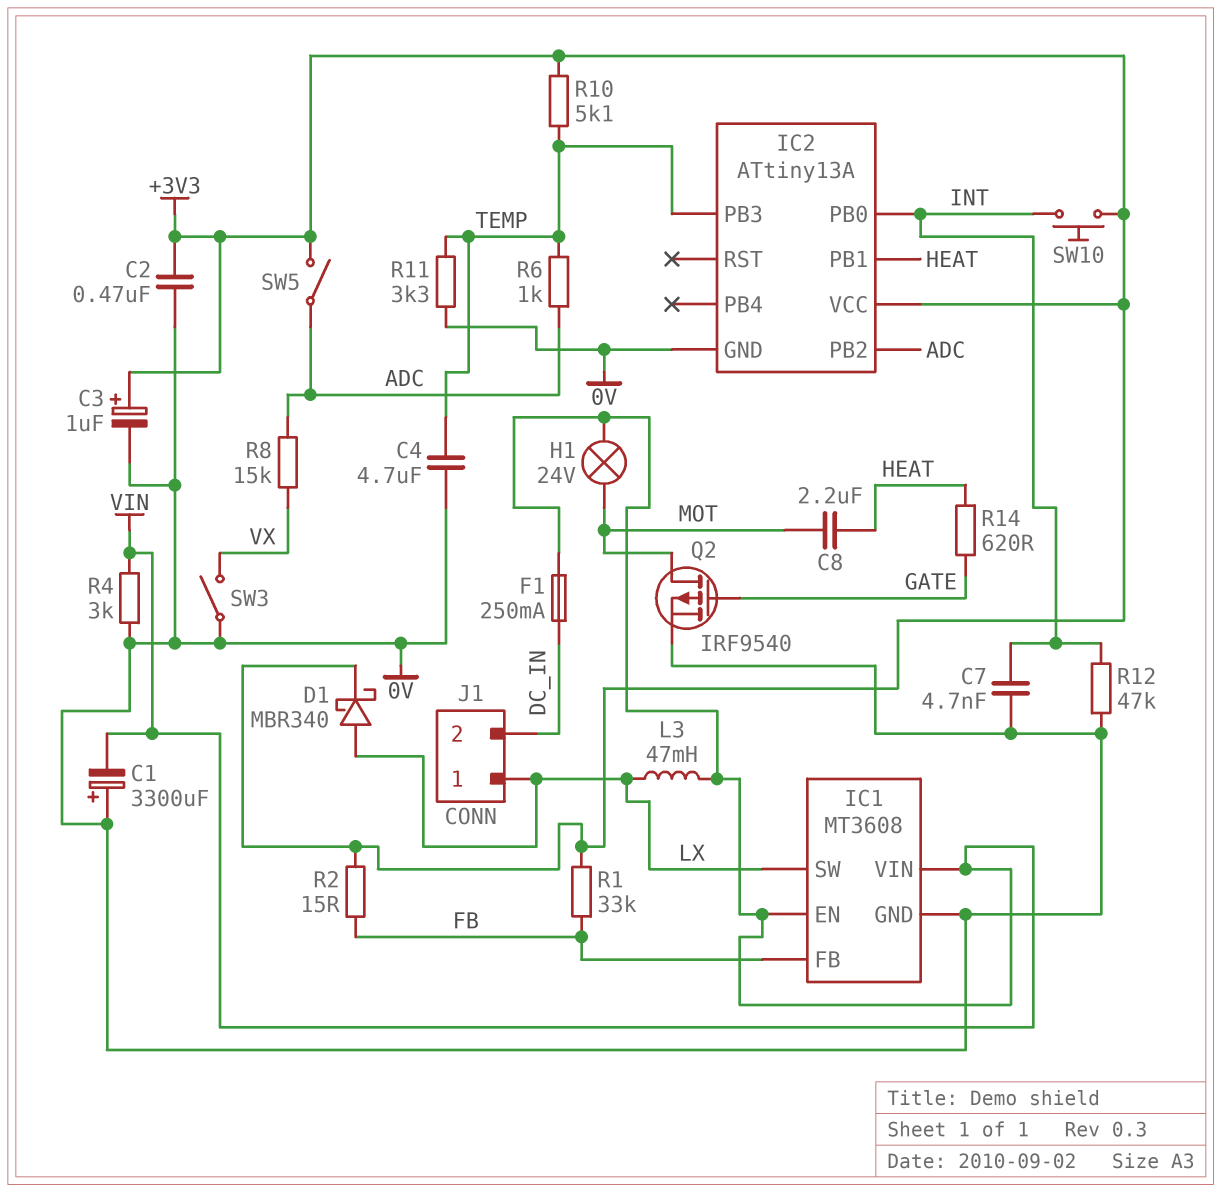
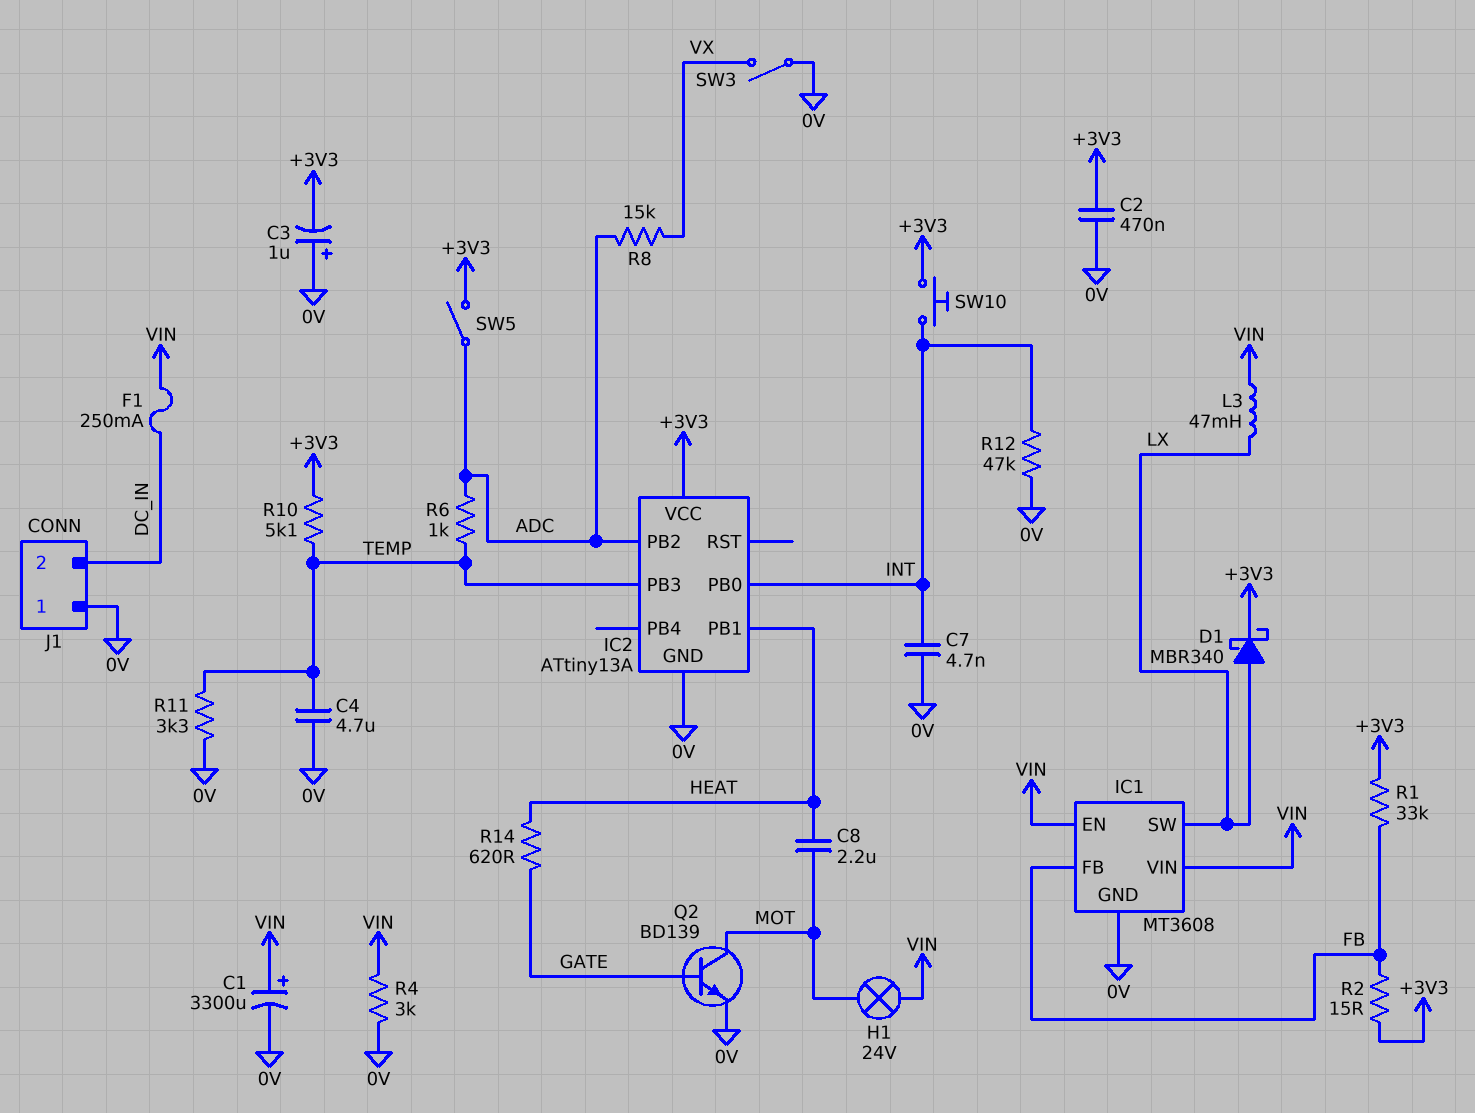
C1: 3300uF (plus 0V, minus VIN) -> 3300uF (plus VIN, minus 0V)
C3: 1uF (plus +3V3, minus 0V) -> 1uF (plus 0V, minus +3V3)
J1 pin 1: LX -> 0V
Q2: PMOS IRF9540 (G GATE, D MOT, S 0V) -> NPN BD139 (B GATE, C MOT, E 0V)

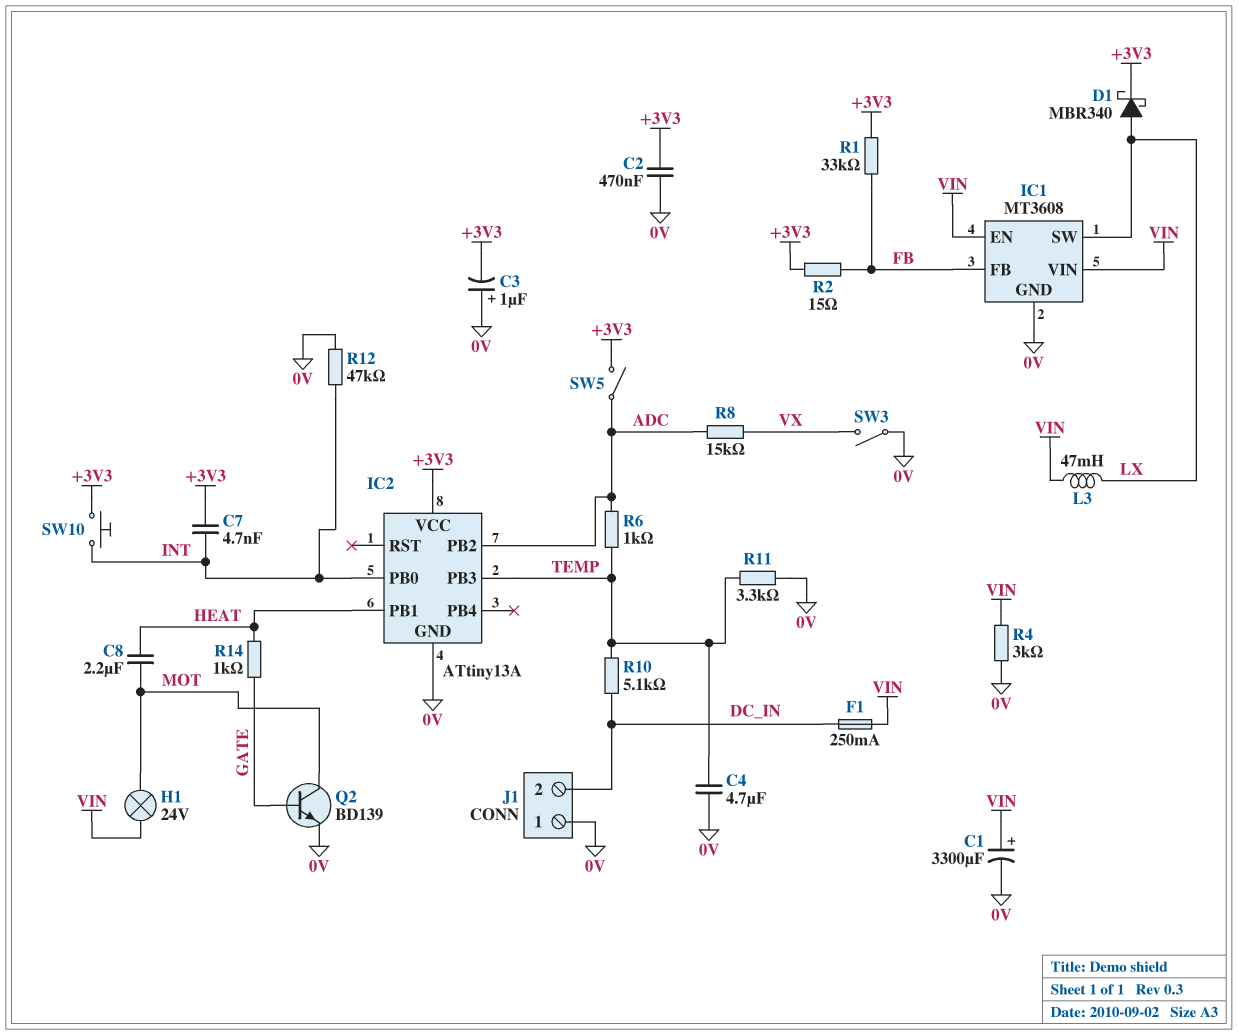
C7: 4.7nF (0V, INT) -> 4.7nF (+3V3, INT)
R10: 5.1k (+3V3, TEMP) -> 5.1k (DC_IN, TEMP)
R14: 620 (GATE, HEAT) -> 1k (GATE, HEAT)

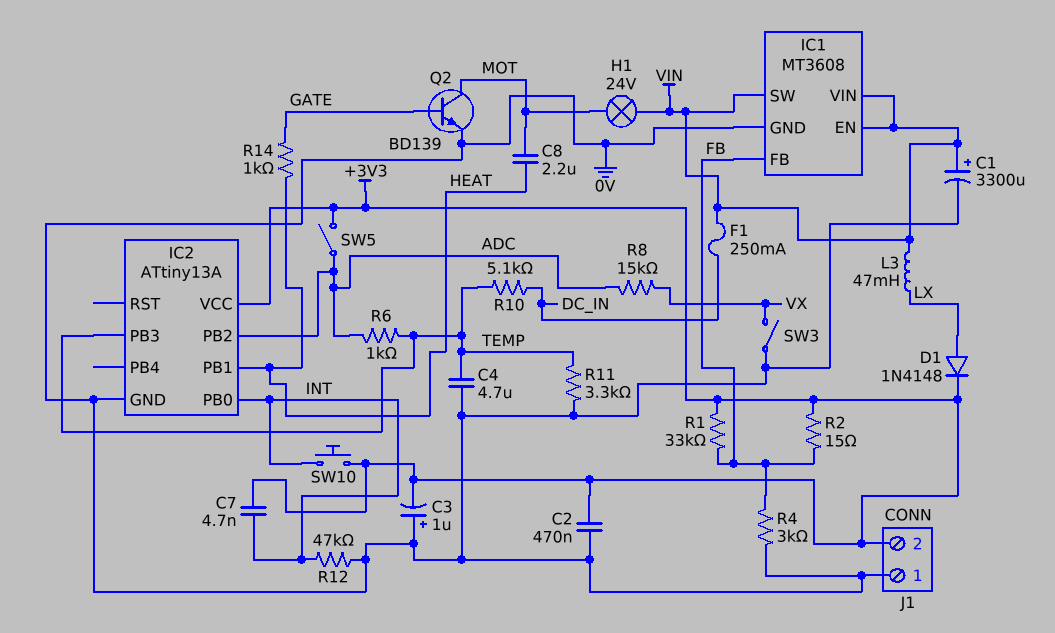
D1: schottky MBR340 (A LX, K +3V3) -> diode 1N4148 (A LX, K +3V3)
IC1 pin SW: LX -> VIN
J1 pin 2: DC_IN -> +3V3
R4: 3k (0V, VIN) -> 3k (0V, FB)

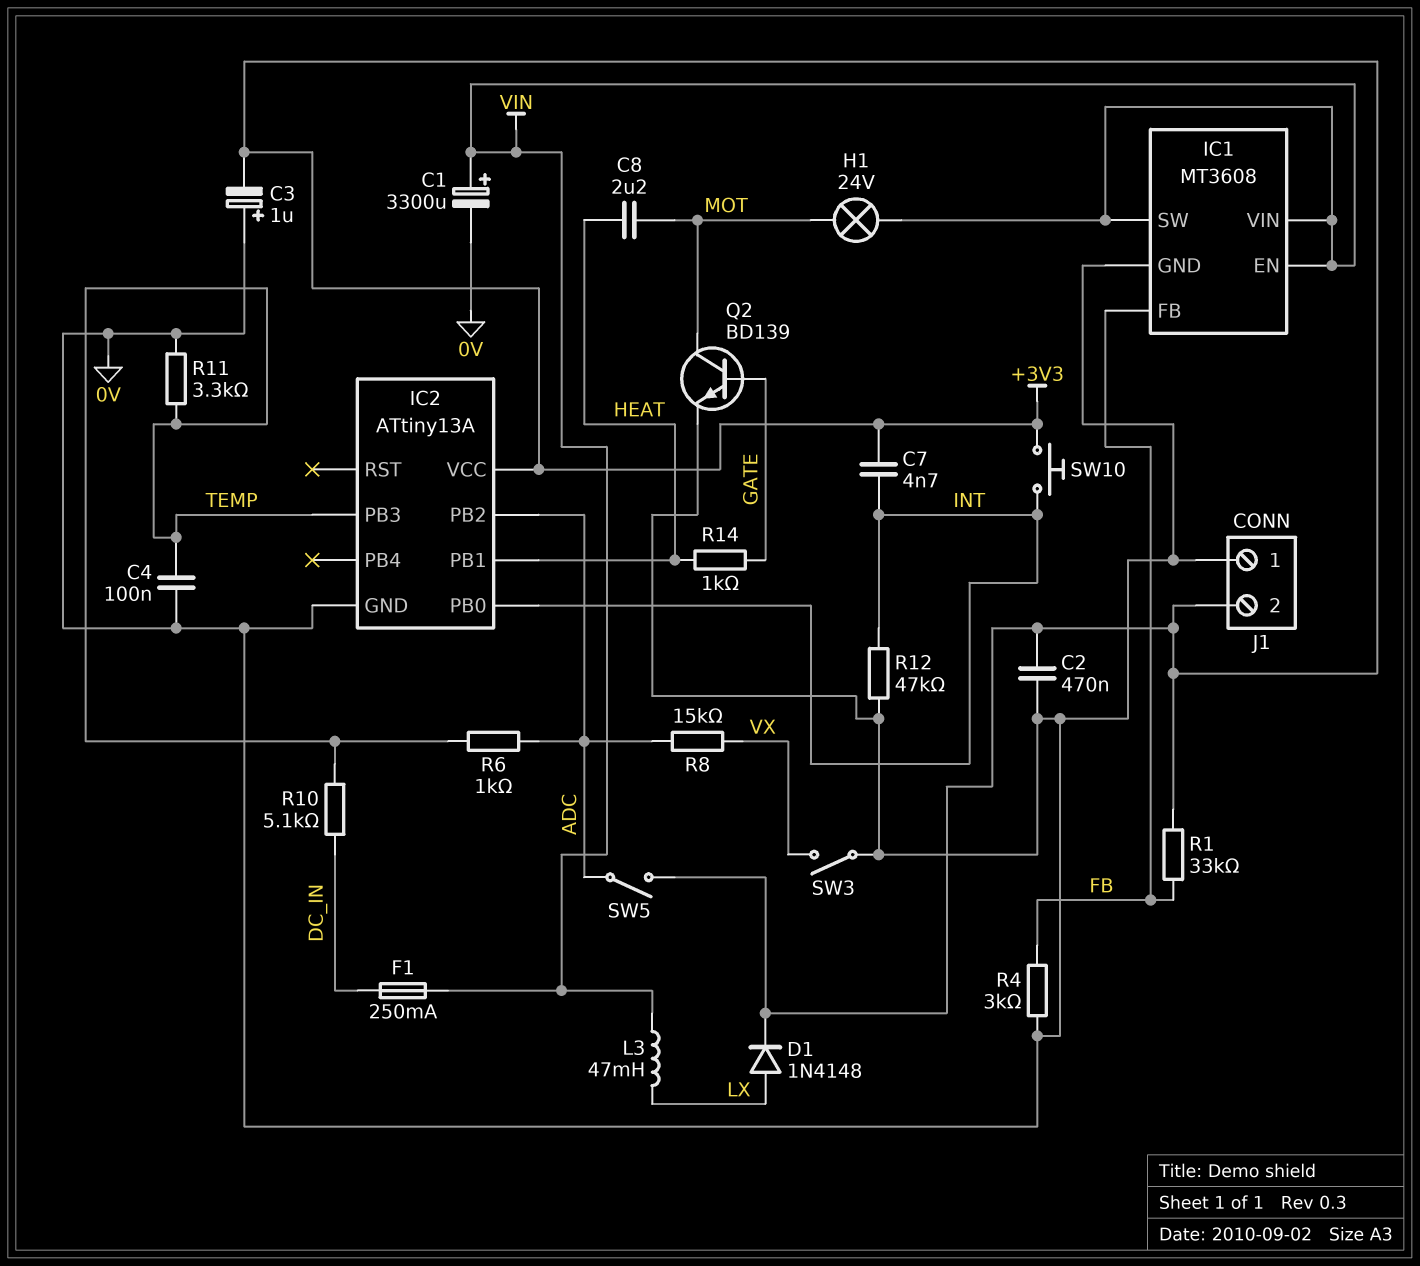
C4: 4.7uF (0V, TEMP) -> 100nF (0V, TEMP)
R2: 15 (+3V3, FB) -> none

